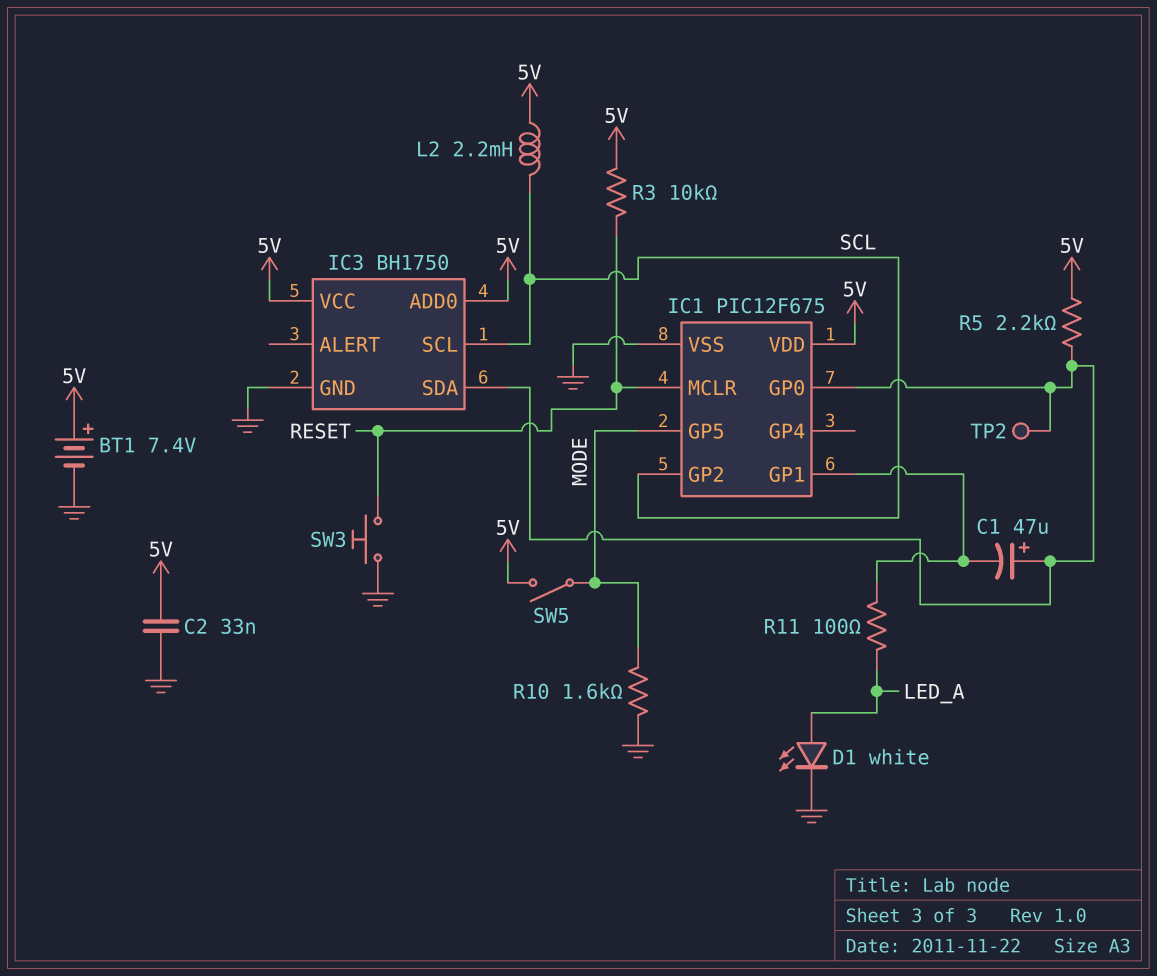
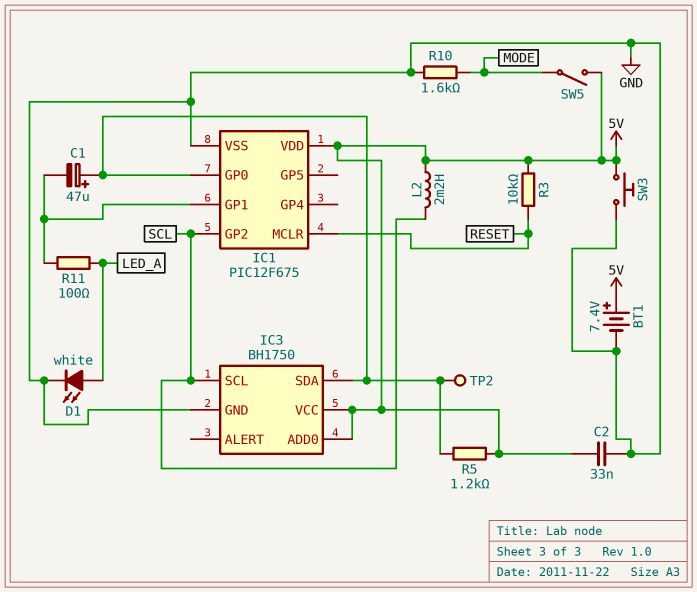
IC1 pin GP5: MODE -> none
R5: 2.2k (5V, IC1/GP0) -> 1.2k (5V, IC1/GP0)
SW3: button (GND, RESET) -> button (5V, GND)

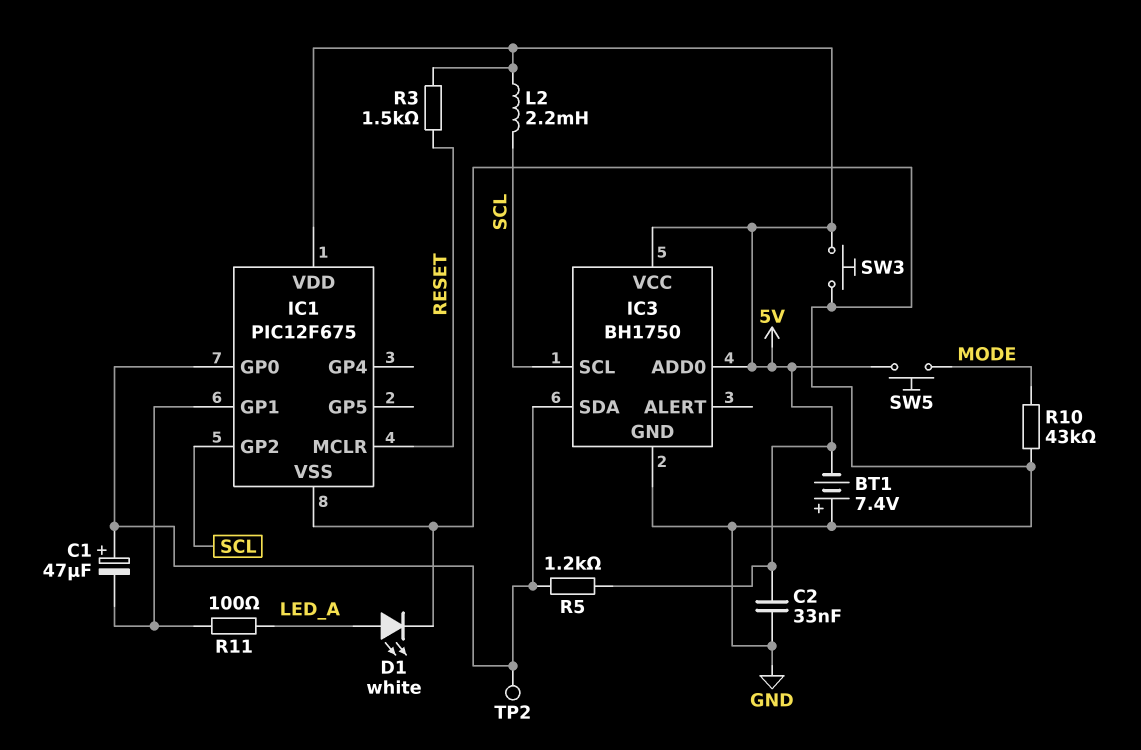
BT1: 7.4V (plus 5V, minus GND) -> 7.4V (plus GND, minus 5V)
R3: 10k (5V, RESET) -> 1.5k (5V, RESET)
R10: 1.6k (GND, MODE) -> 43k (GND, MODE)
SW5: switch (5V, MODE) -> button (5V, MODE)

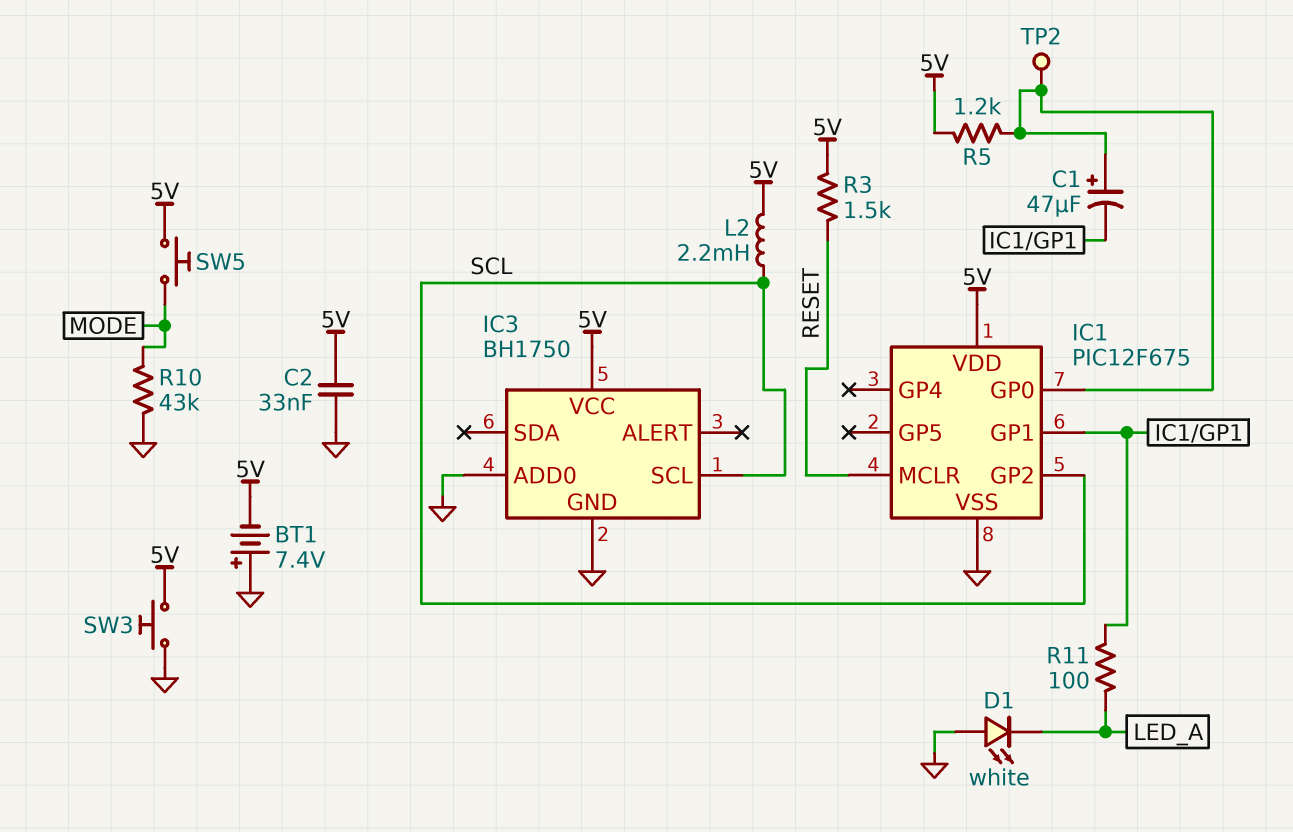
D1: LED white (A LED_A, K GND) -> LED white (A GND, K LED_A)
IC3 pin ADD0: 5V -> GND
IC3 pin SDA: IC1/GP0 -> none

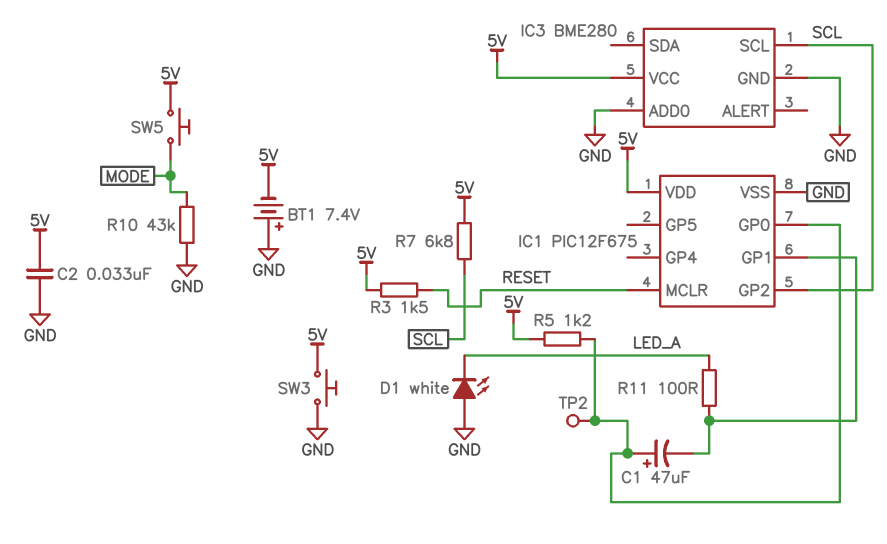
IC3: BH1750 -> BME280
L2: 2.2mH (5V, SCL) -> none
R7: none -> 6.8k (5V, SCL)

